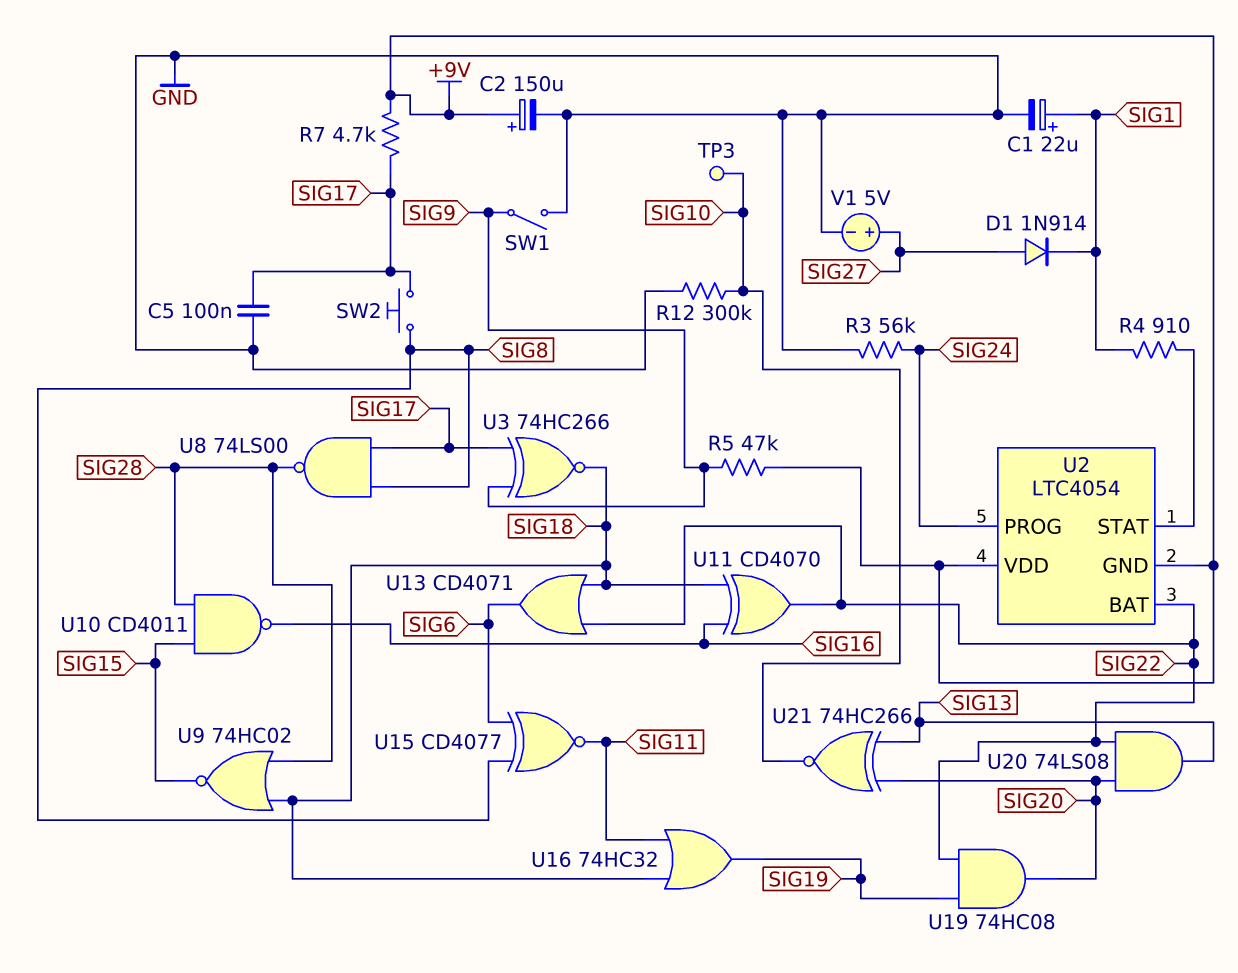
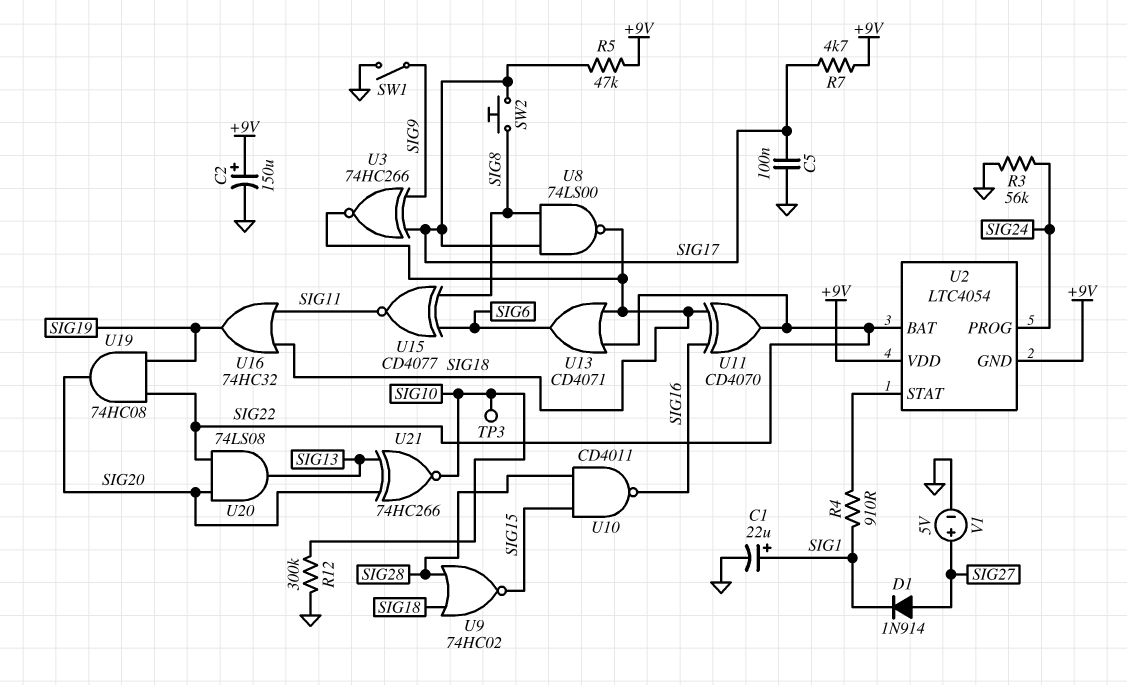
R5: 47k (+9V, SIG9) -> 47k (+9V, SIG17)
U8: NAND 74LS00 (in SIG8, in SIG17, out SIG28) -> NAND 74LS00 (in SIG8, in SIG17, out SIG18)

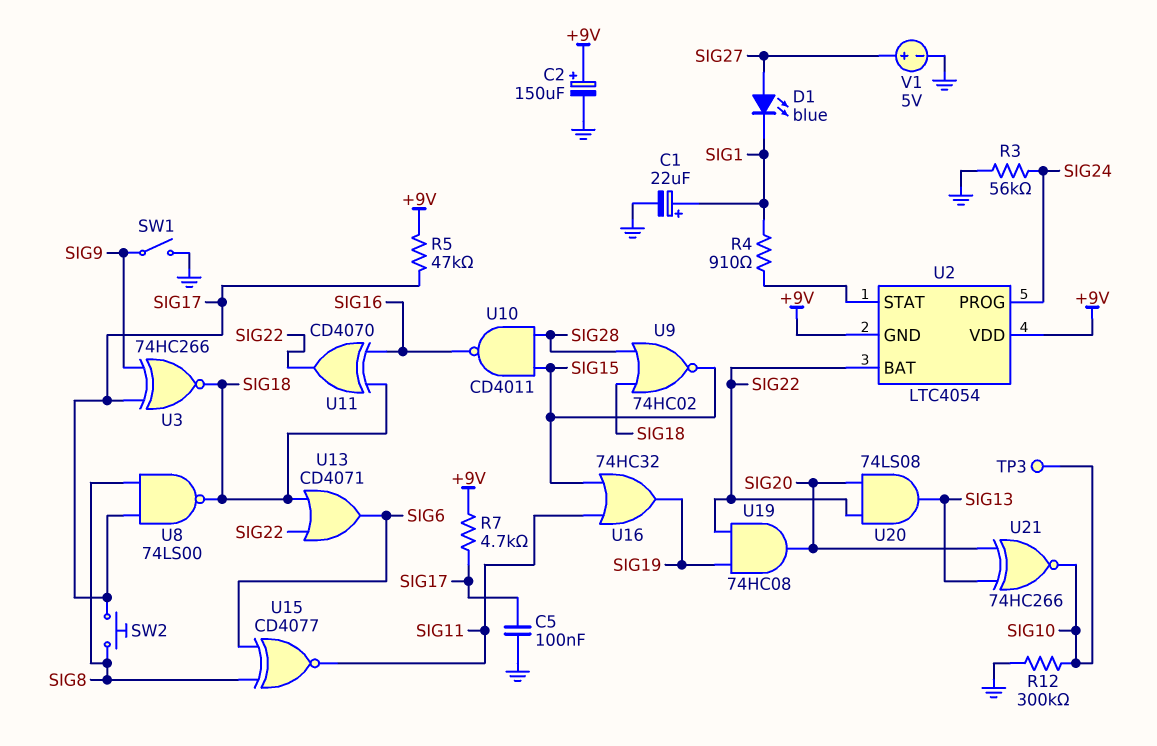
D1: diode 1N914 (A SIG27, K SIG1) -> LED blue (A SIG27, K SIG1)
U16: OR 74HC32 (in SIG11, in SIG18, out SIG19) -> OR 74HC32 (in SIG11, in SIG15, out SIG19)

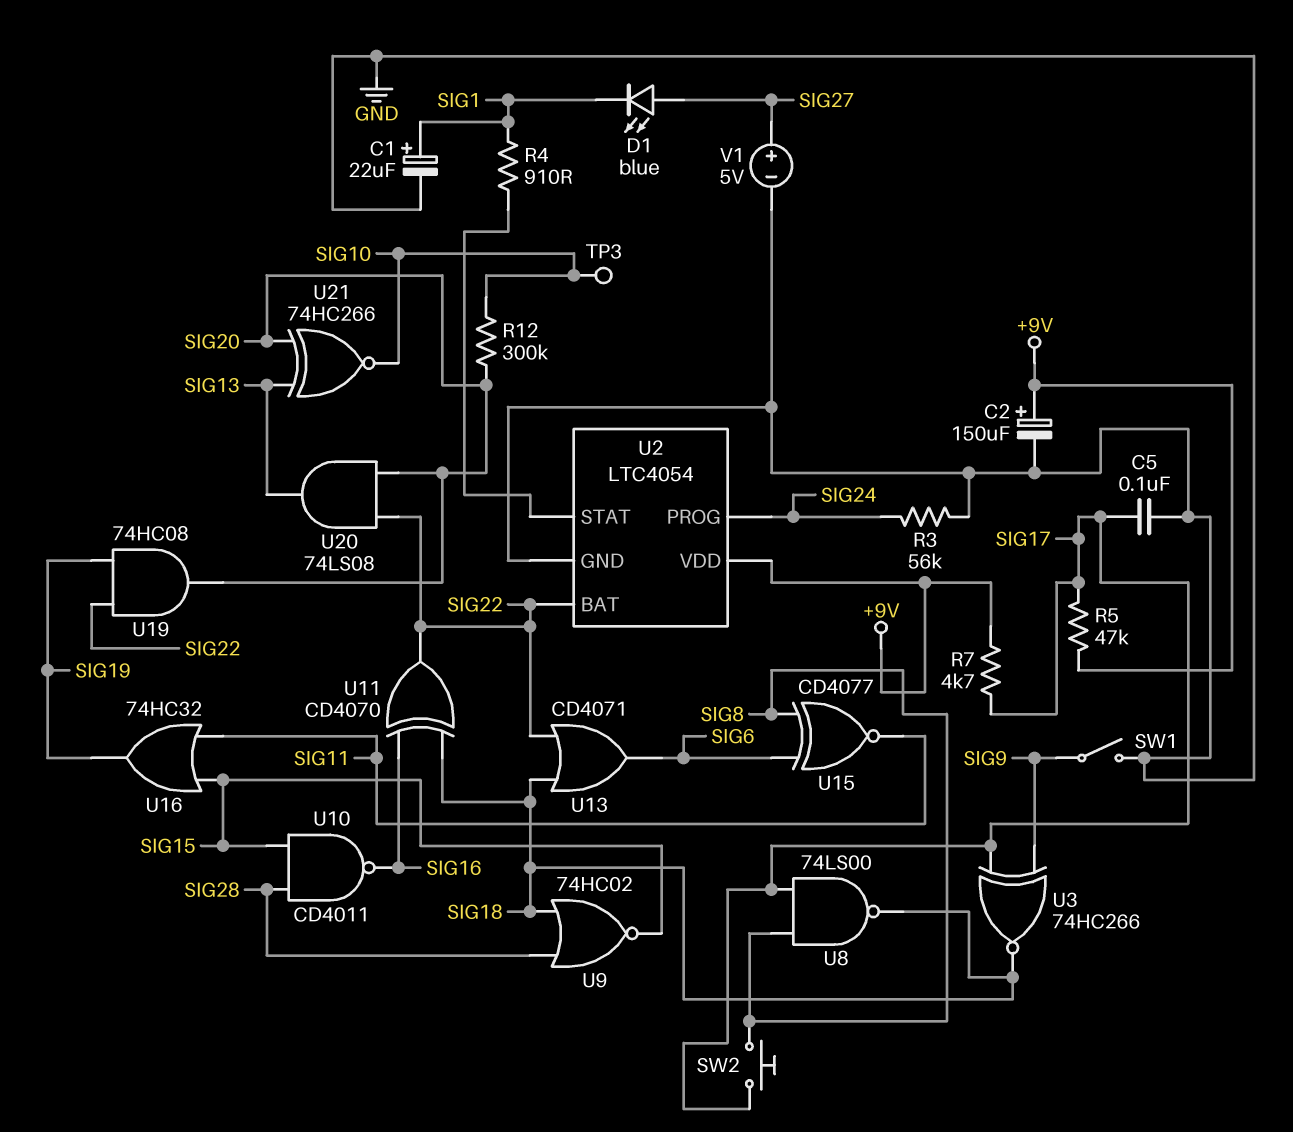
R12: 300k (GND, SIG10) -> 300k (SIG10, SIG20)
U2 pin GND: +9V -> GND

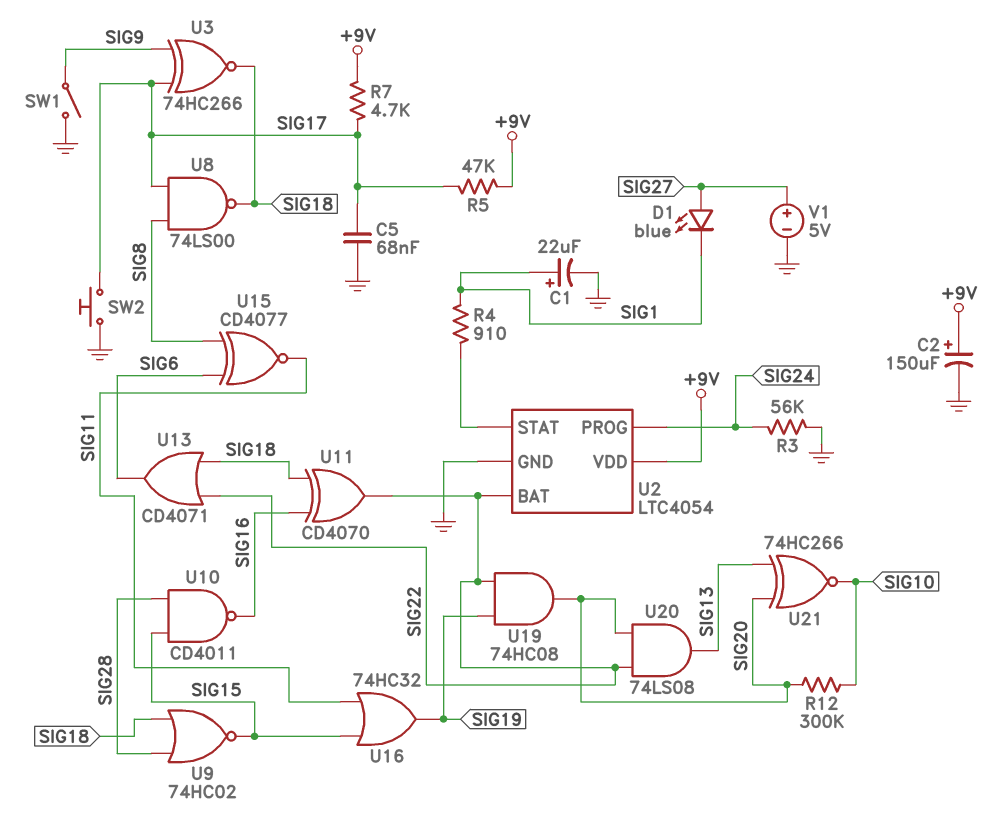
C5: 100nF (GND, SIG17) -> 68nF (GND, SIG17)
SW2: button (SIG8, SIG17) -> button (GND, SIG17)
TP3: test point (SIG10) -> none

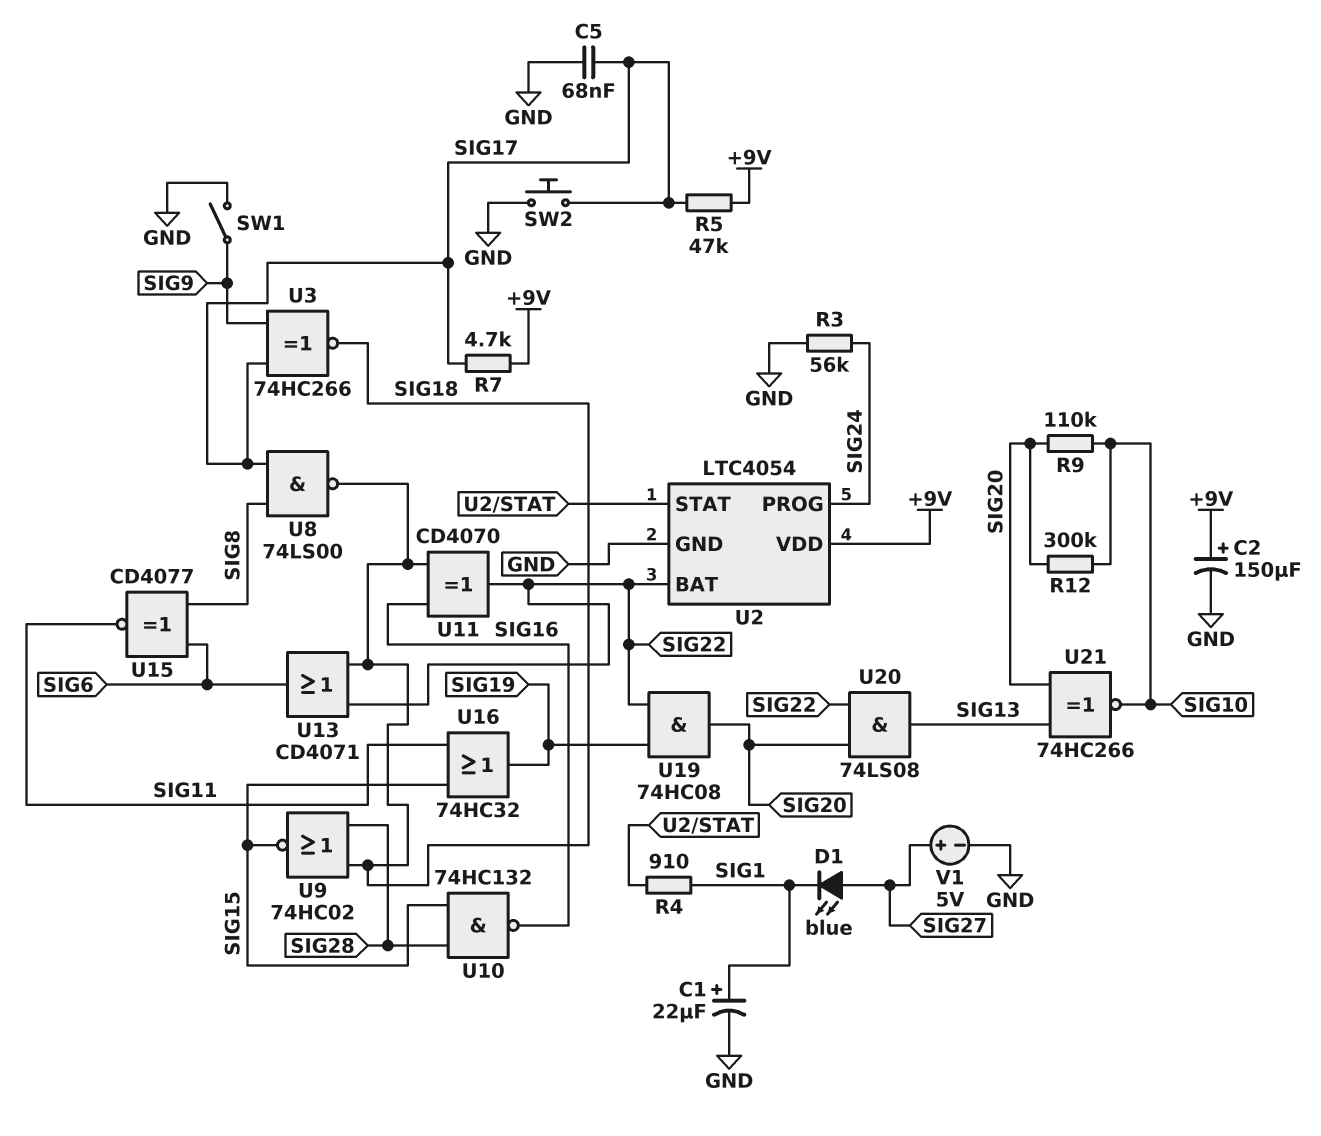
R9: none -> 110k (SIG10, SIG20)
U10: NAND CD4011 (in SIG15, in SIG28, out SIG16) -> NAND 74HC132 (in SIG15, in SIG28, out SIG16)

